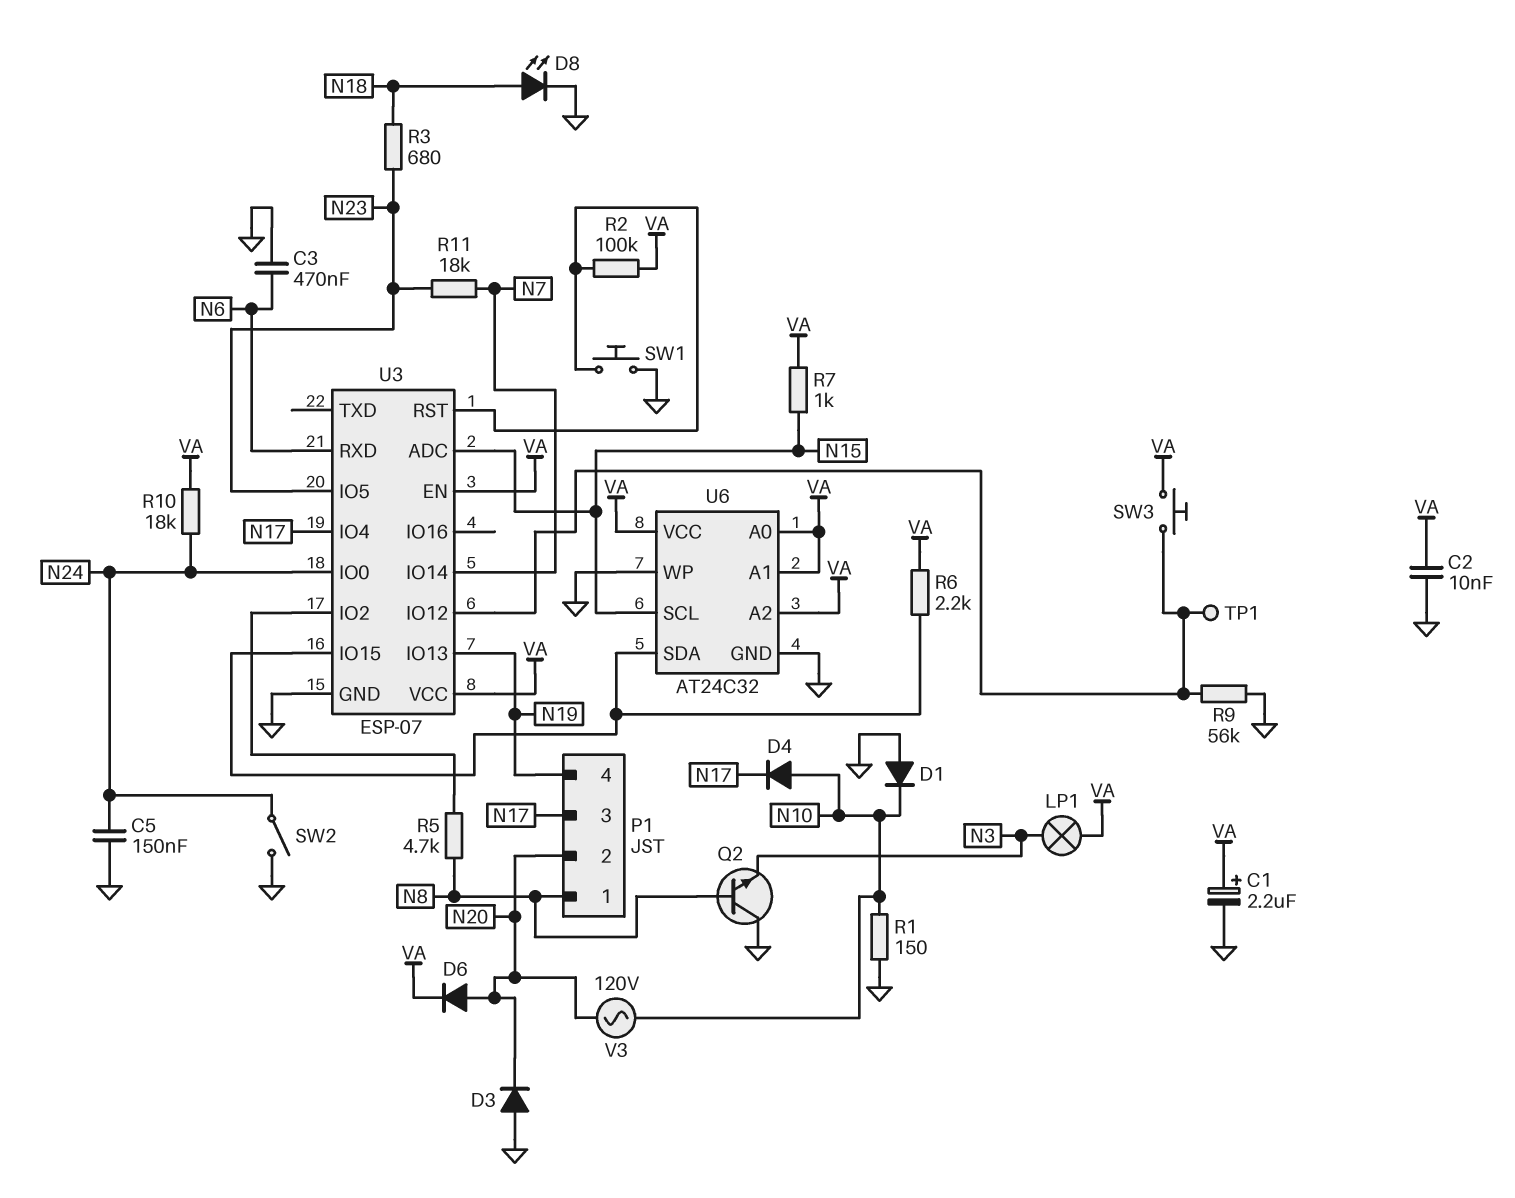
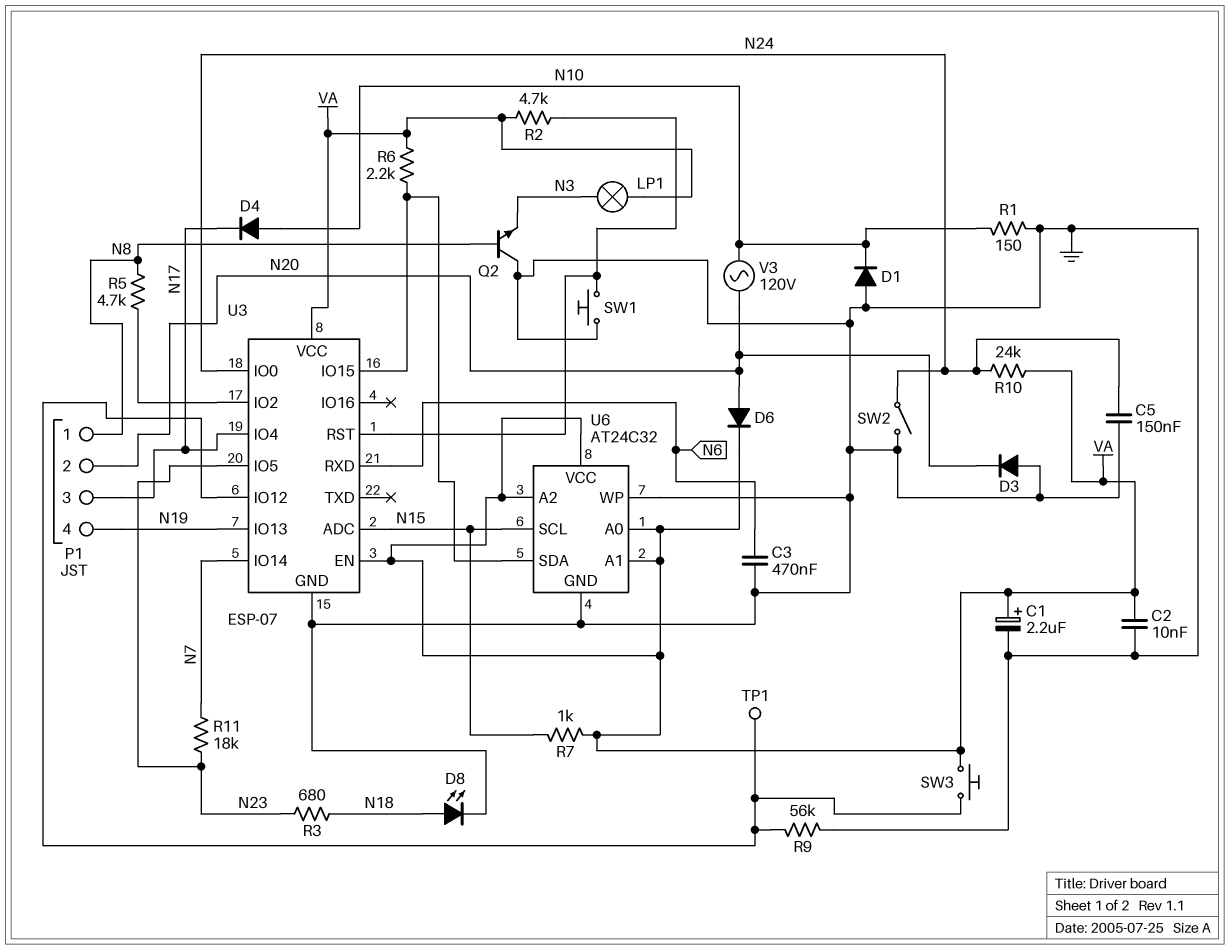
R2: 100k (U3/RST, VA) -> 4.7k (U3/RST, VA)
R10: 18k (N24, VA) -> 24k (N24, VA)

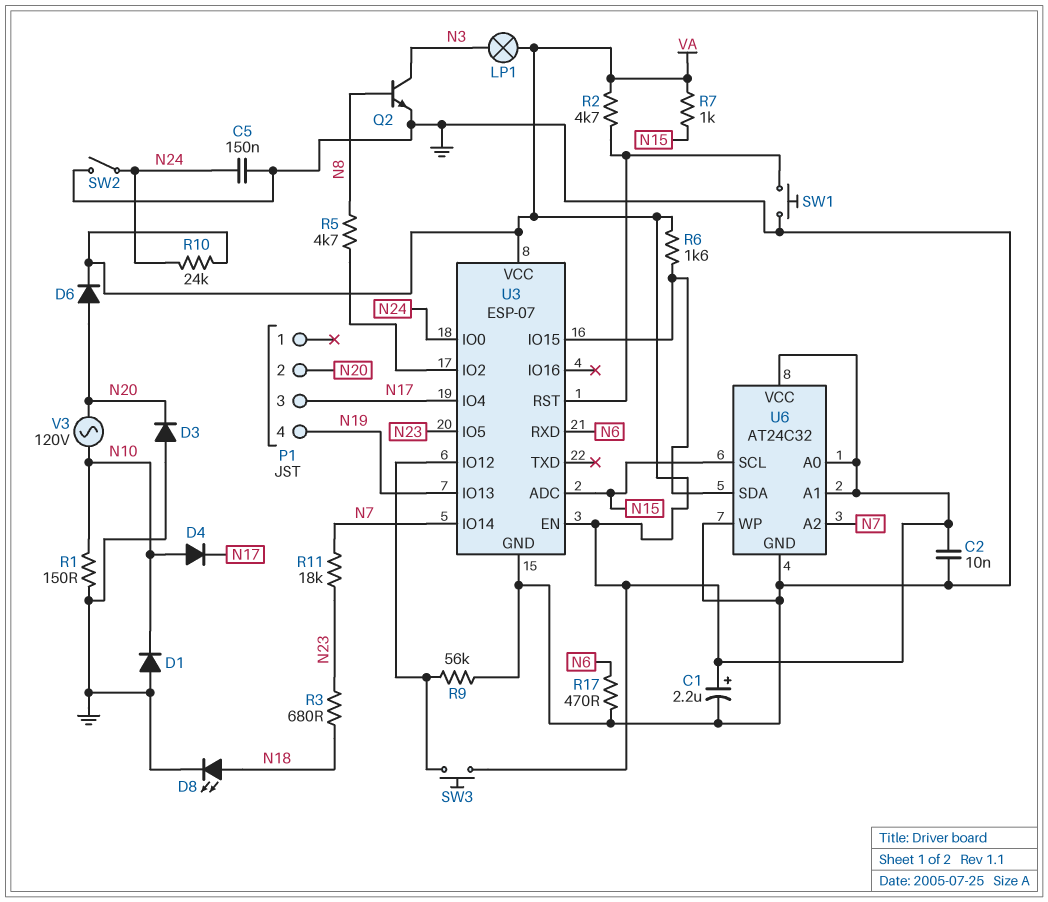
C3: 470nF (GND, N6) -> none
P1 pin 1: N8 -> none
Q2: NPN (B N8, C GND, E N3) -> NPN (B N8, C N3, E GND)
R6: 2.2k (U3/IO15, VA) -> 1.6k (U3/IO15, VA)
R17: none -> 470 (GND, N6)
TP1: test point (U3/IO12) -> none
U6 pin A2: VA -> N7

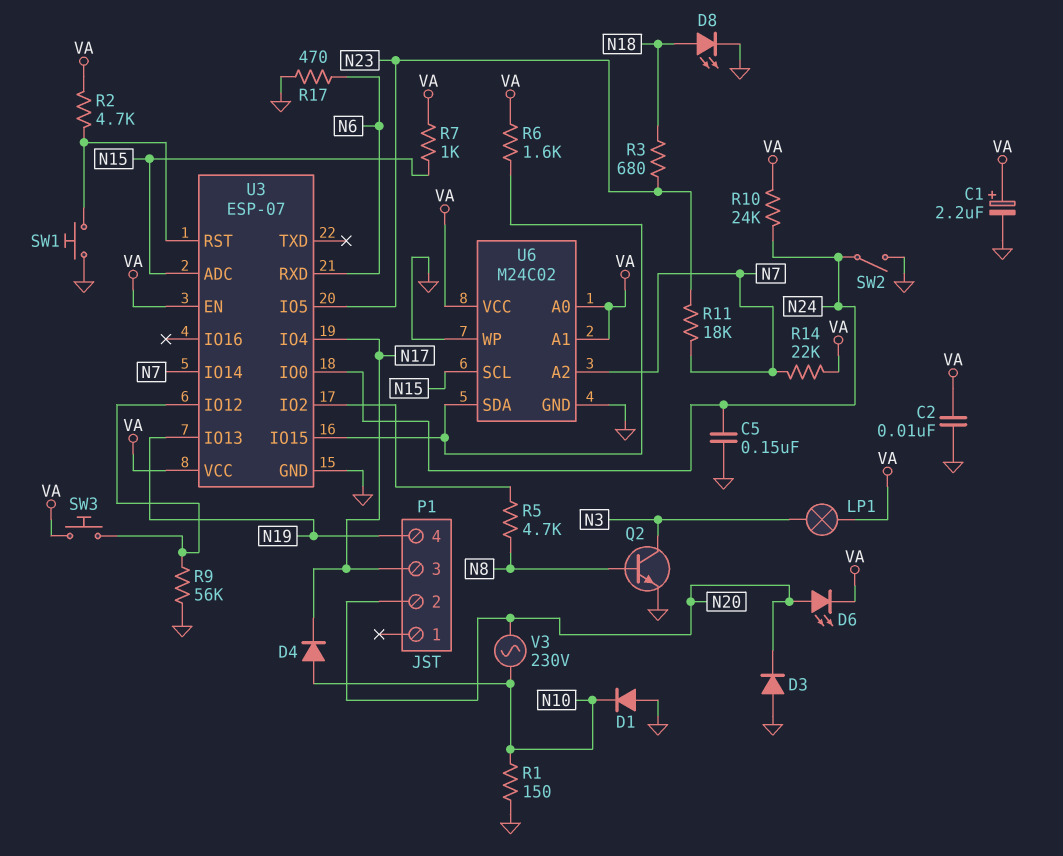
D6: diode (A N20, K VA) -> LED (A N20, K VA)
R14: none -> 22k (N7, VA)
U6: AT24C32 -> M24C02
V3: AC 120V (N10, N20) -> AC 230V (N10, N20)

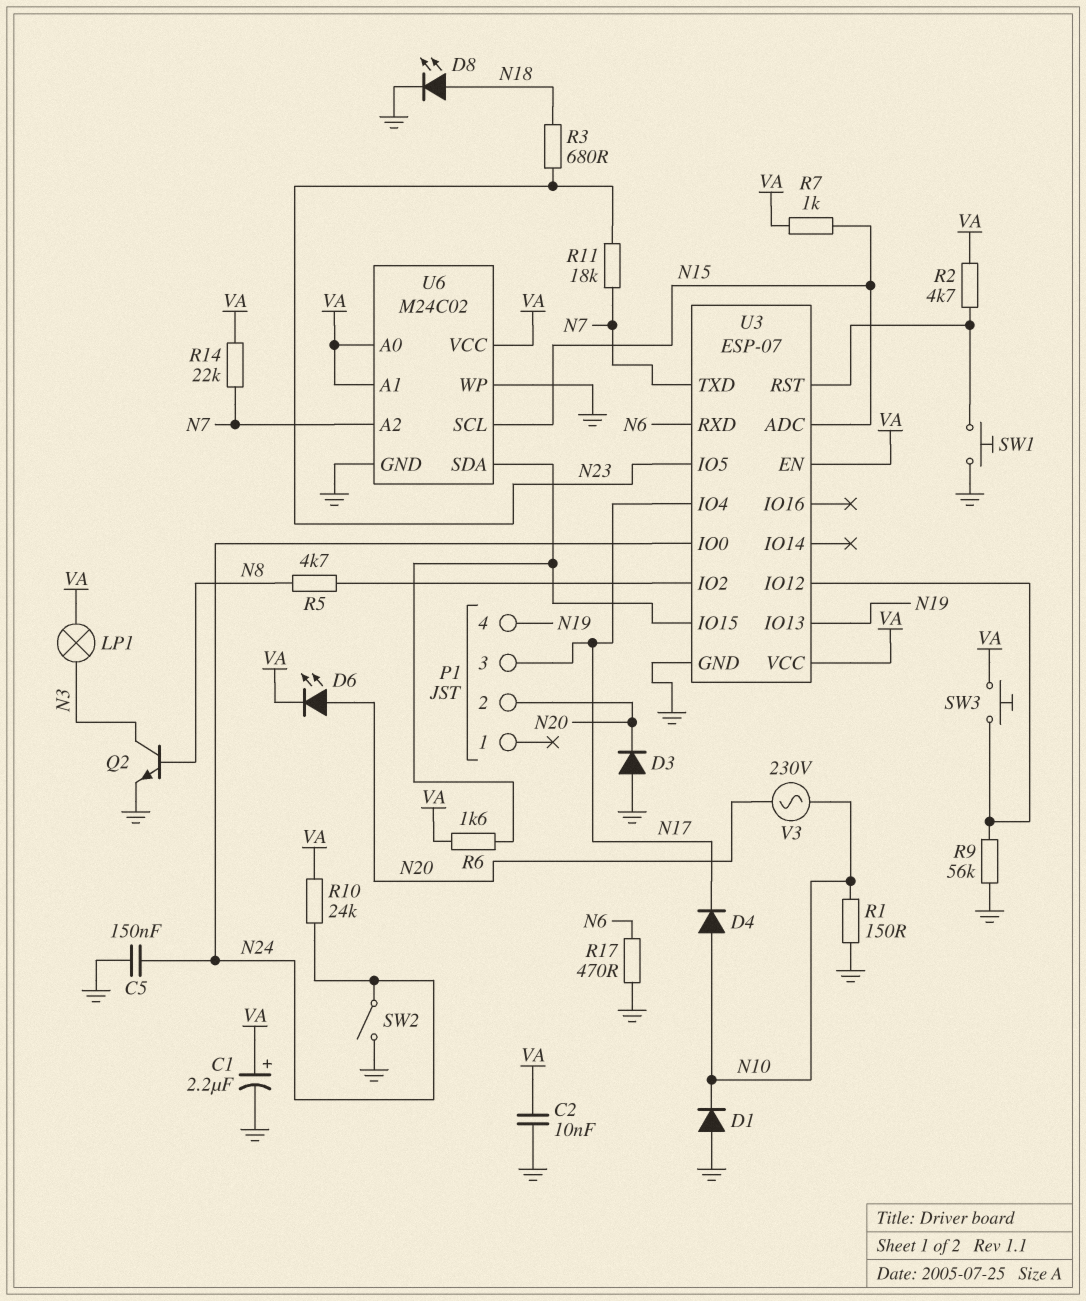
U3 pin IO14: N7 -> none
U3 pin TXD: none -> N7

